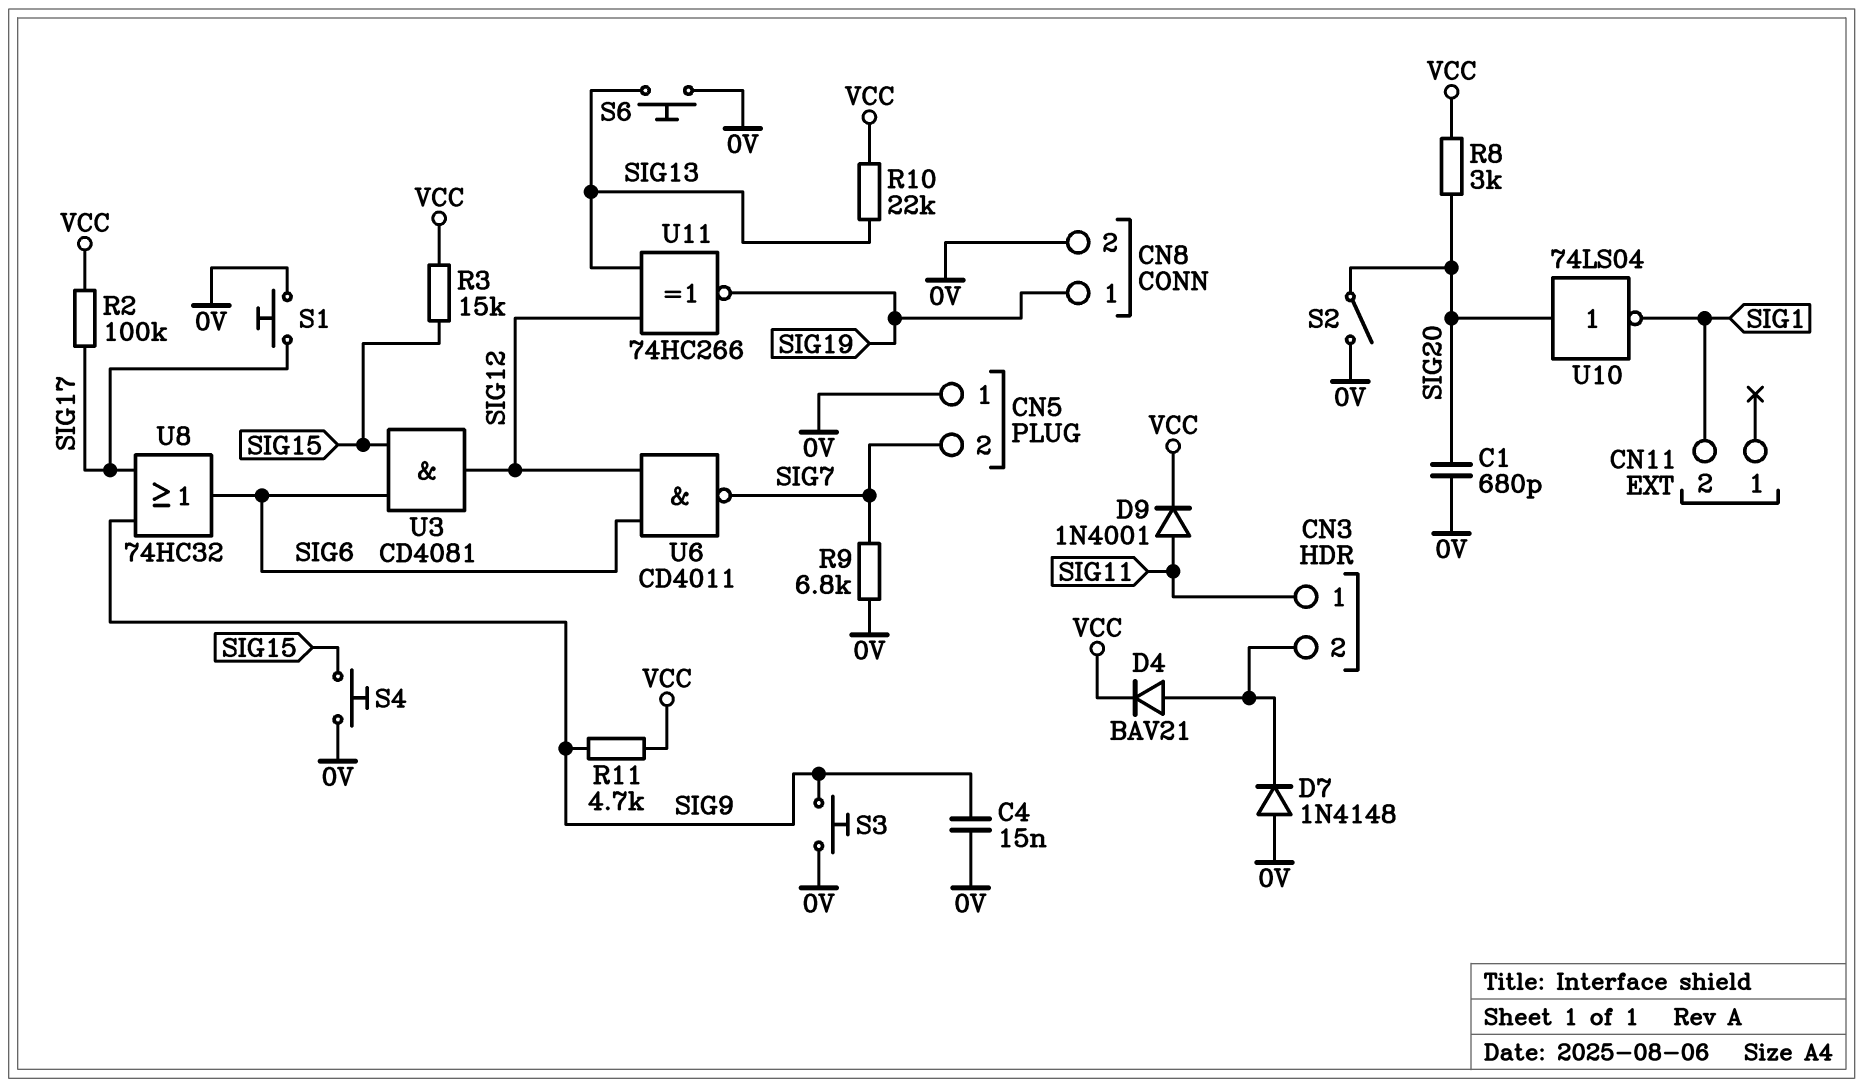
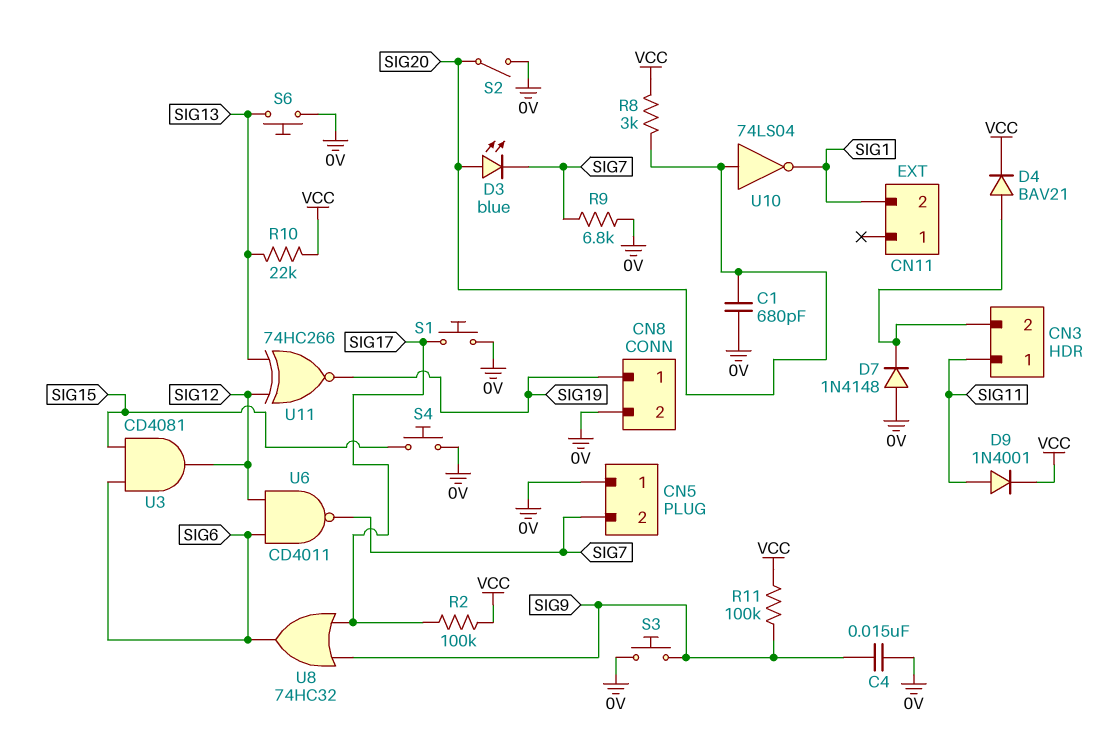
D3: none -> LED blue (A SIG20, K SIG7)
R3: 15k (SIG15, VCC) -> none
R11: 4.7k (SIG9, VCC) -> 100k (SIG9, VCC)

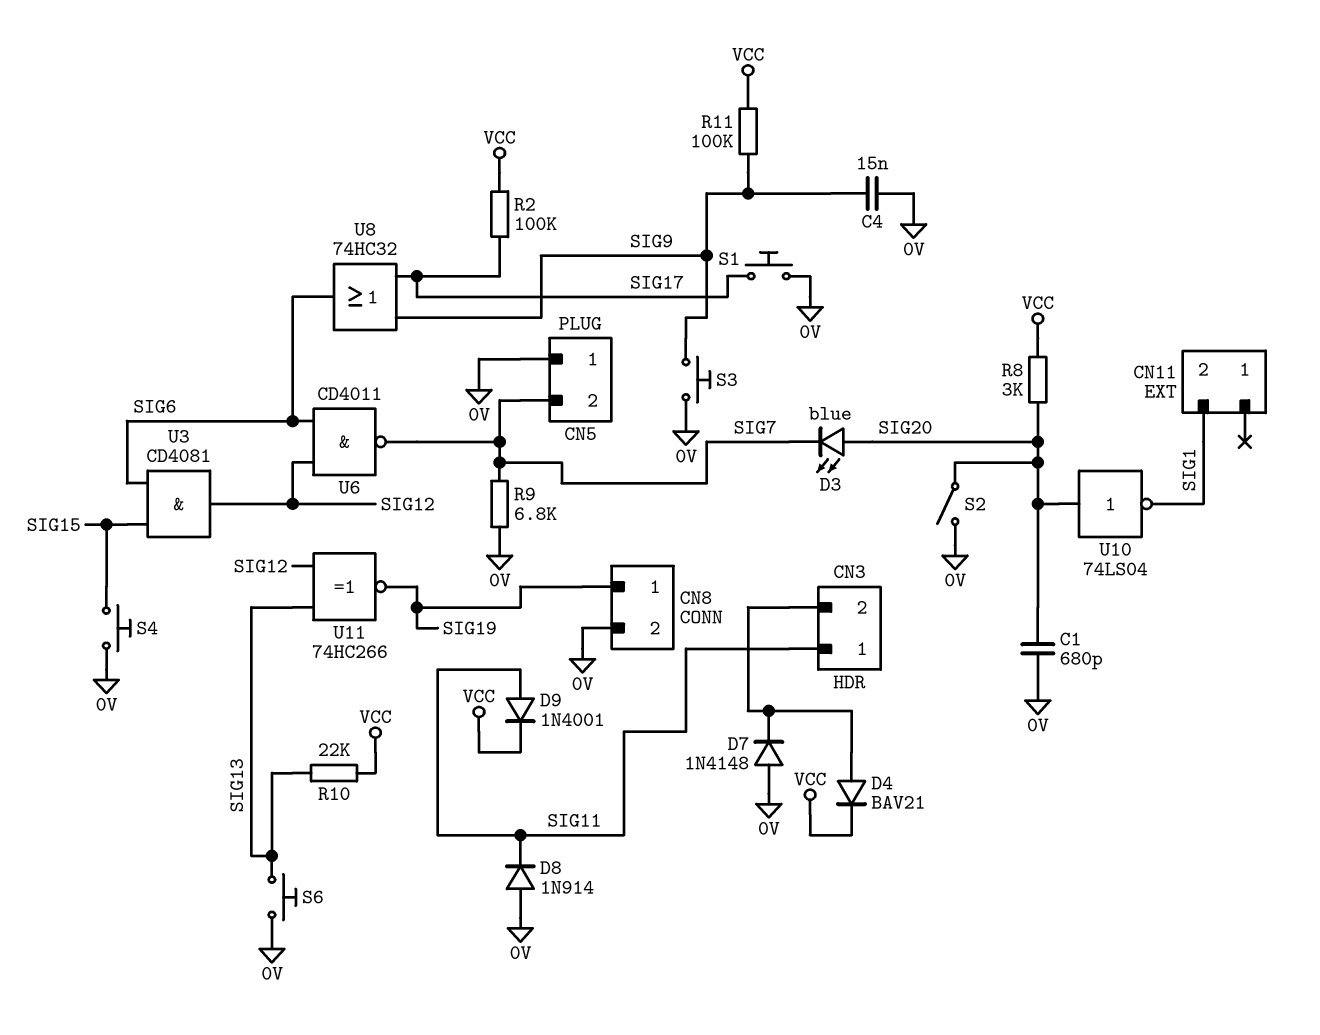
D8: none -> diode 1N914 (A 0V, K SIG11)

